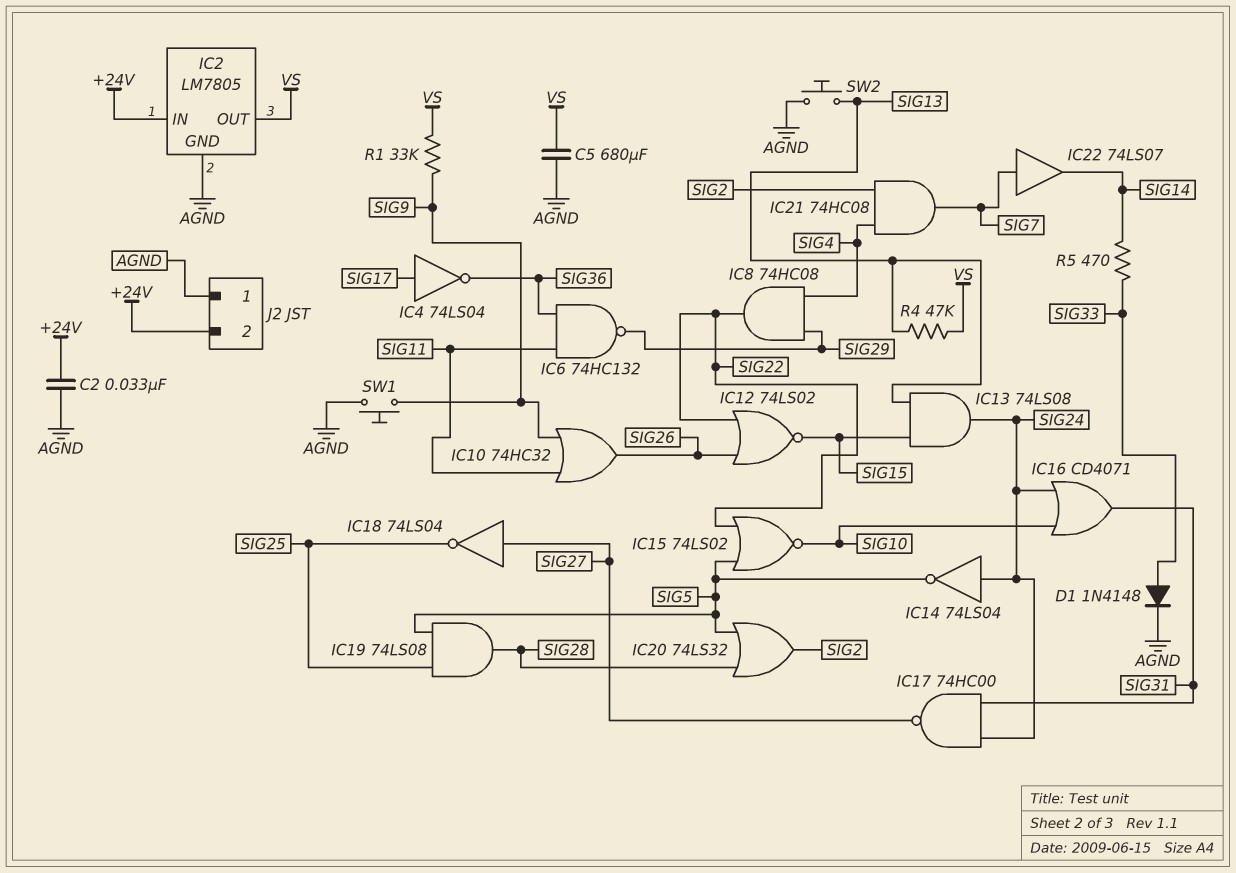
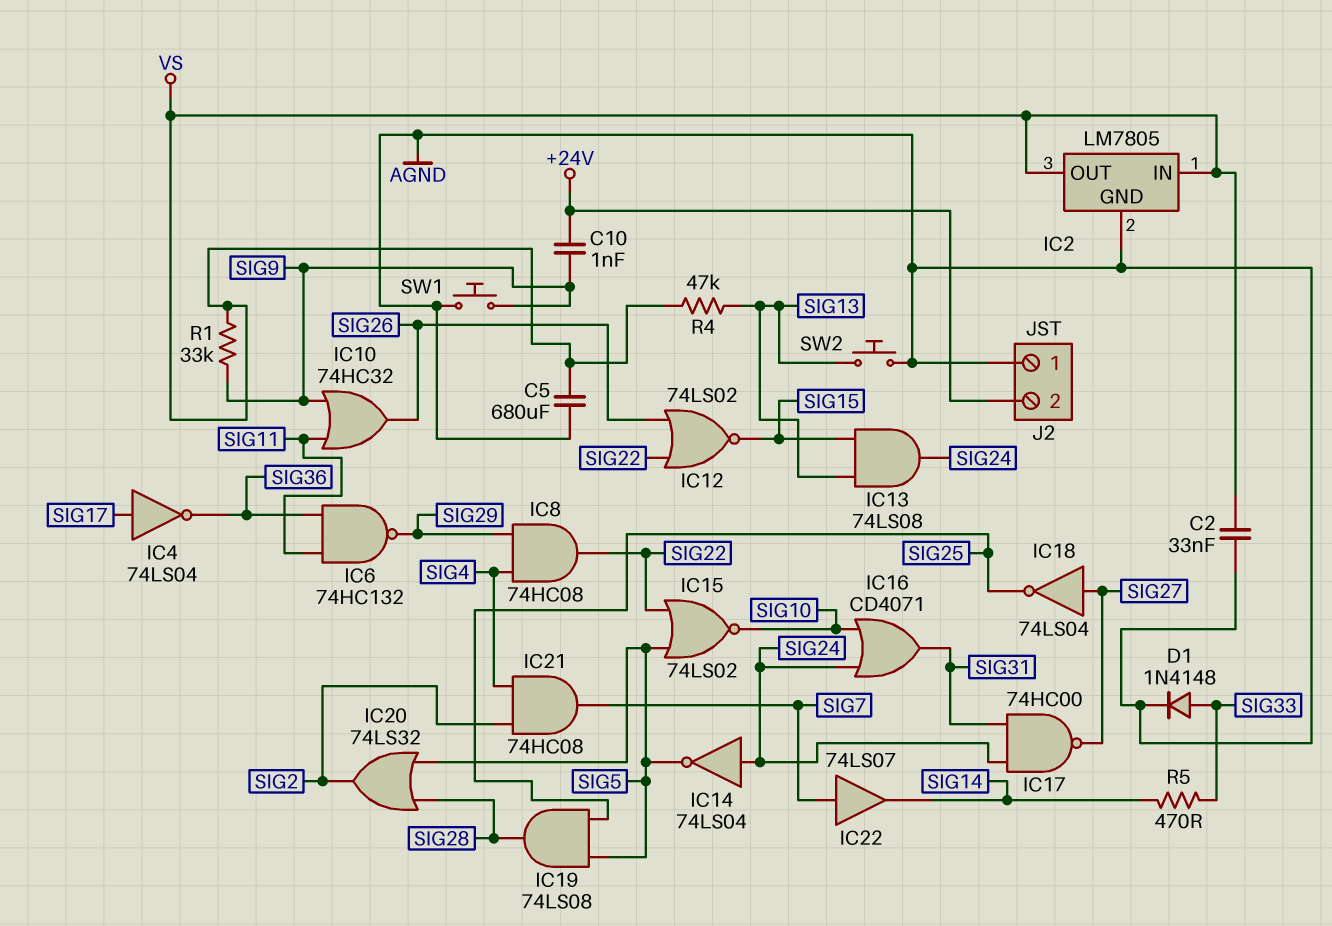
C2: 33nF (+24V, AGND) -> 33nF (AGND, VS)
C10: none -> 1nF (+24V, SIG9)
IC2 pin IN: +24V -> VS

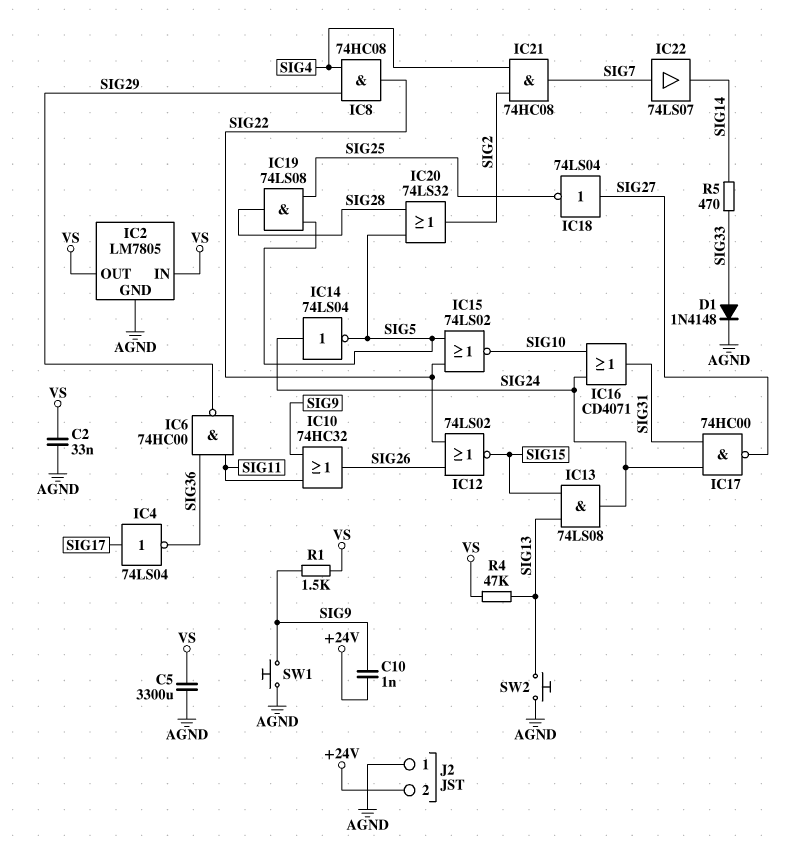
C5: 680uF (AGND, VS) -> 3300uF (AGND, VS)
IC6: NAND 74HC132 (in SIG11, in SIG36, out SIG29) -> NAND 74HC00 (in SIG11, in SIG36, out SIG29)
R1: 33k (SIG9, VS) -> 1.5k (SIG9, VS)

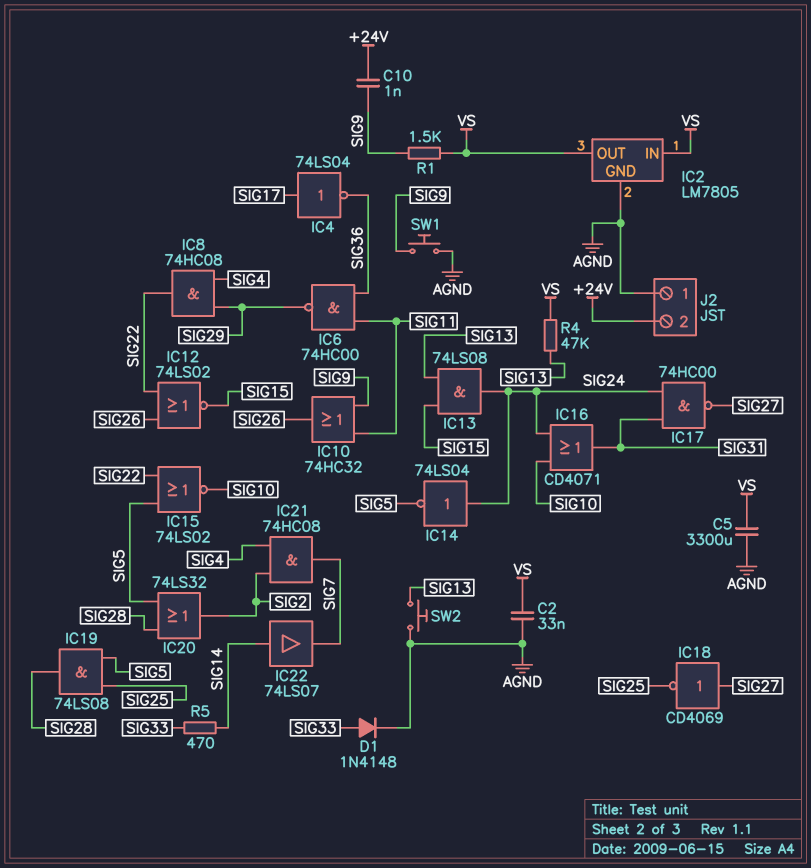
IC18: NOT 74LS04 (in SIG27, out SIG25) -> NOT CD4069 (in SIG27, out SIG25)
IC22: buffer 74LS07 (in SIG7, out SIG14) -> buffer 74LS07 (in SIG14, out SIG7)

